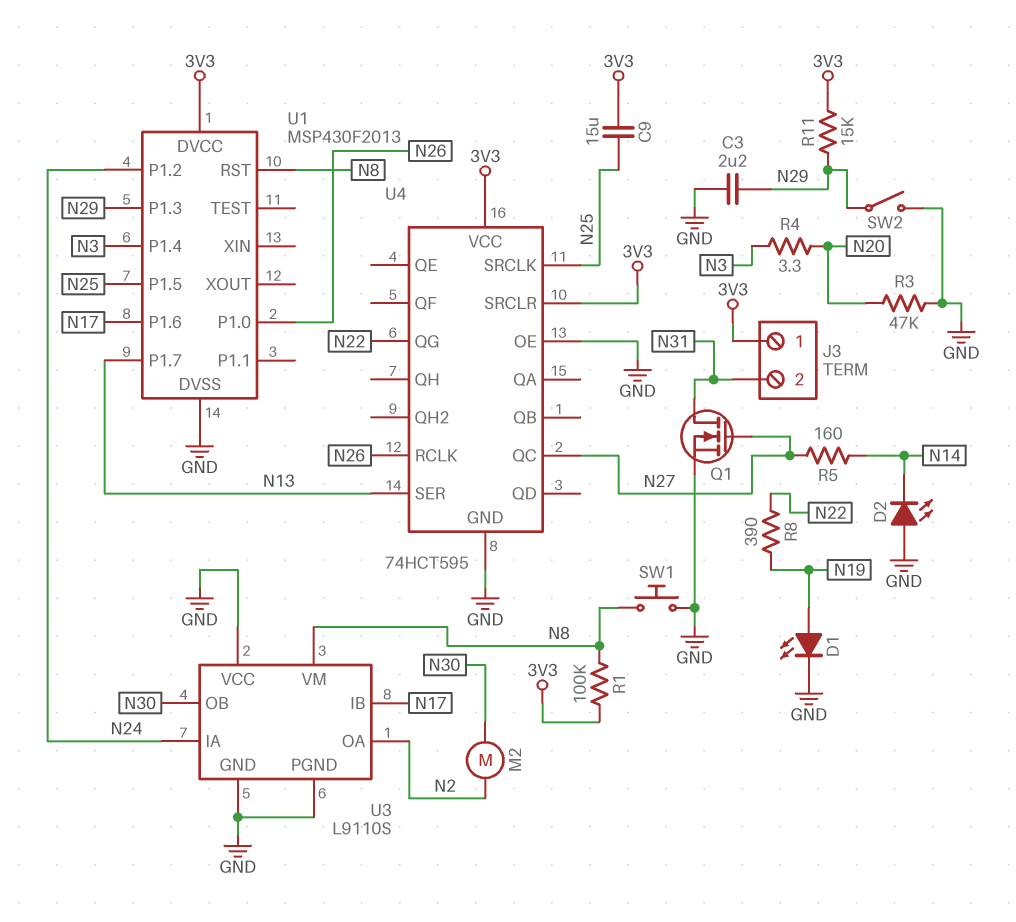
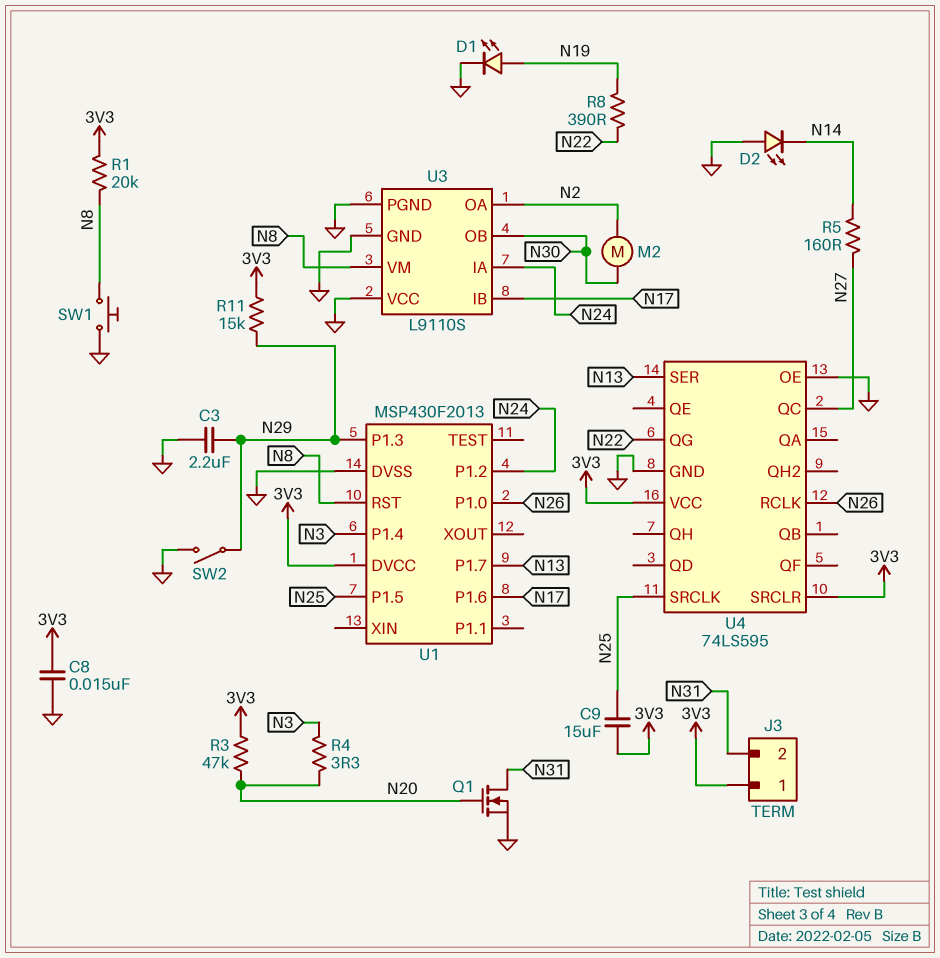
C8: none -> 15nF (3V3, GND)
Q1: NMOS (G N27, D N31, S GND) -> NMOS (G N20, D N31, S GND)
R1: 100k (3V3, N8) -> 20k (3V3, N8)
R3: 47k (GND, N20) -> 47k (3V3, N20)
U4: 74HCT595 -> 74LS595

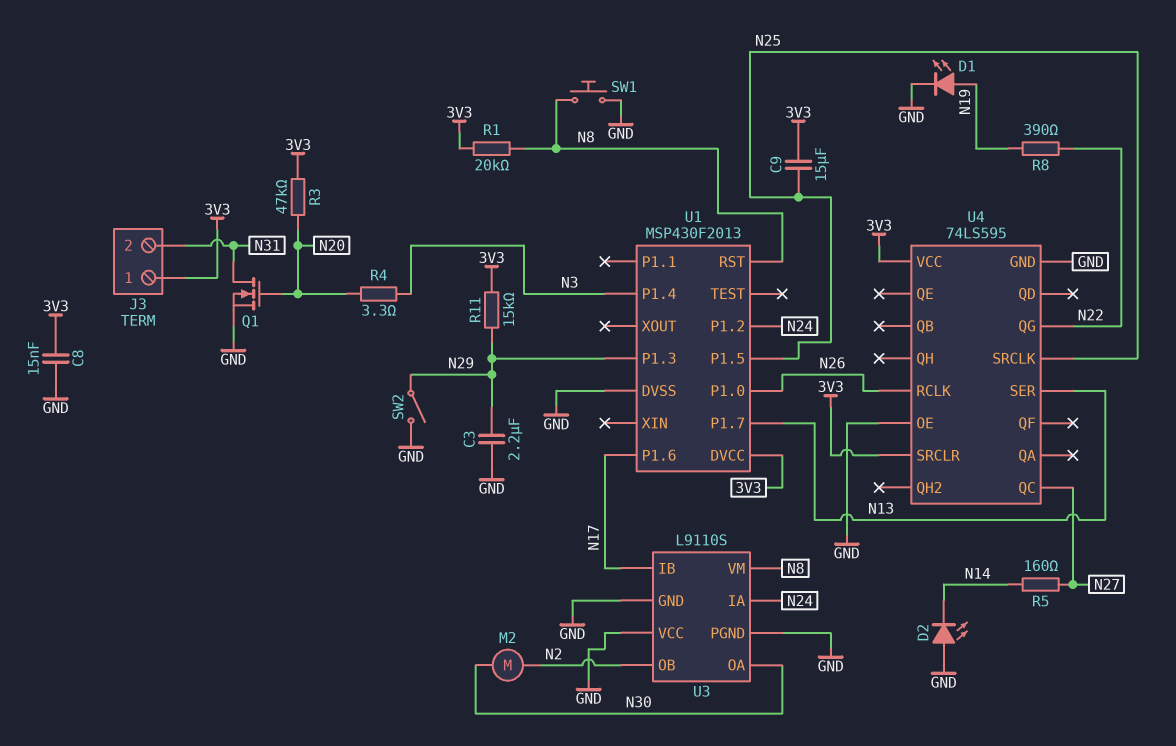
U3 pin OA: N2 -> N30
U3 pin OB: N30 -> N2

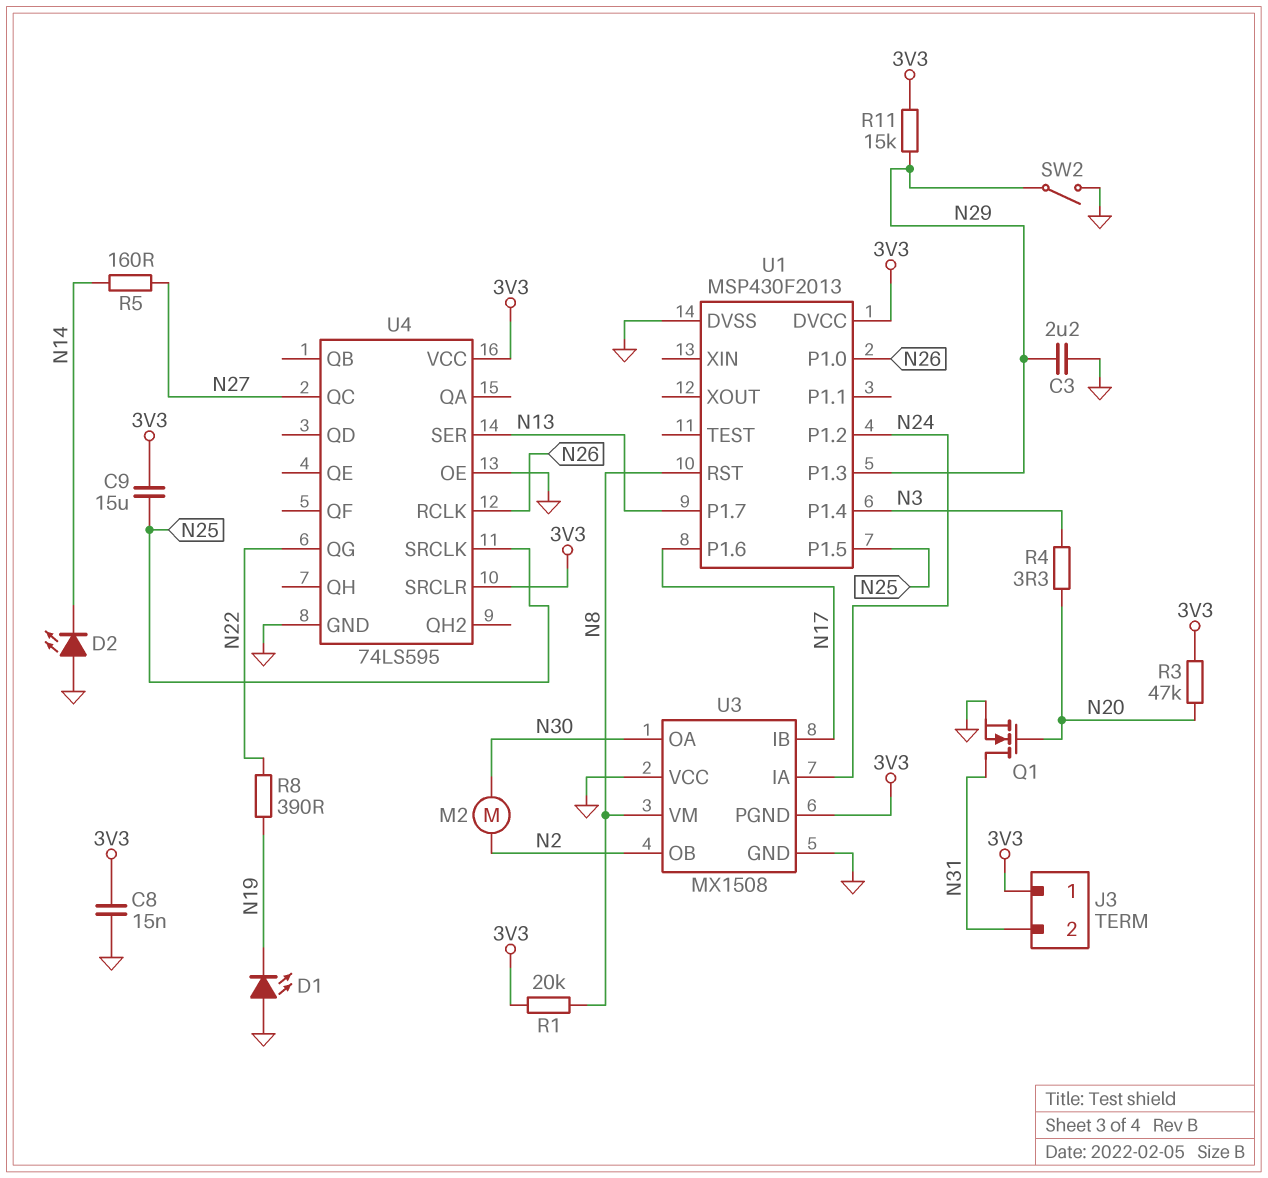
D1: LED (A N19, K GND) -> LED (A GND, K N19)
SW1: button (GND, N8) -> none
U3: L9110S -> MX1508
U3 pin PGND: GND -> 3V3

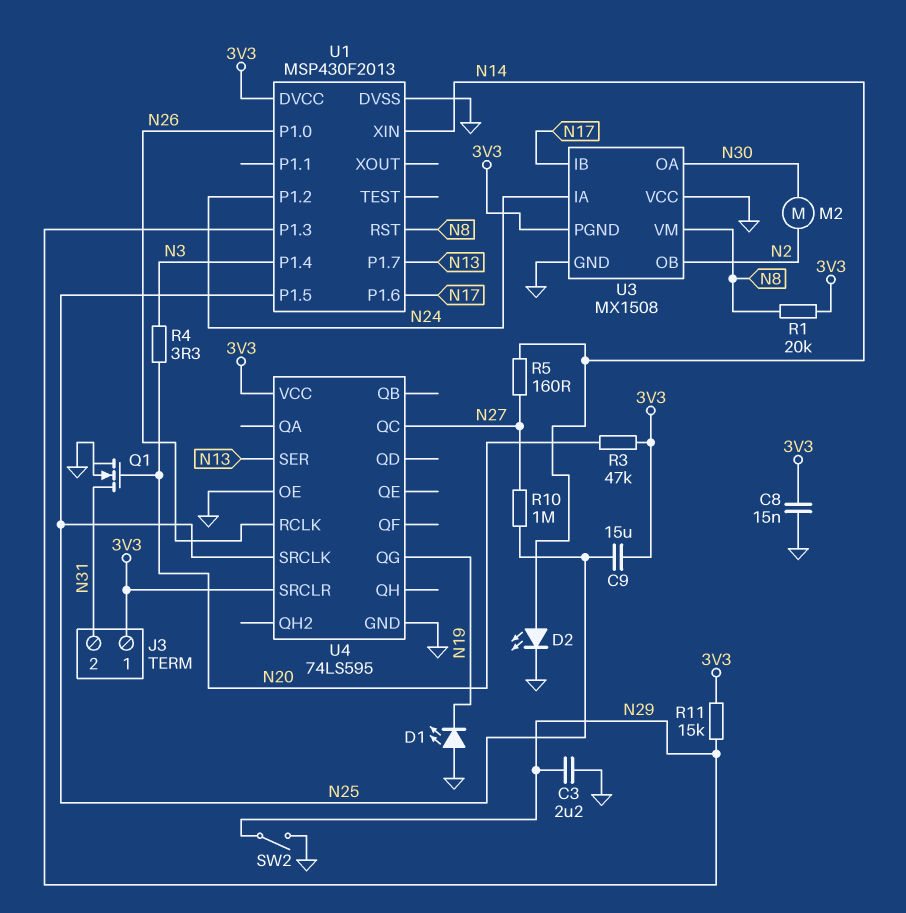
D2: LED (A GND, K N14) -> LED (A N14, K GND)
R8: 390 (N19, N22) -> none
R10: none -> 1M (N25, N27)
U1 pin XIN: none -> N14
U4 pin QG: N22 -> N19

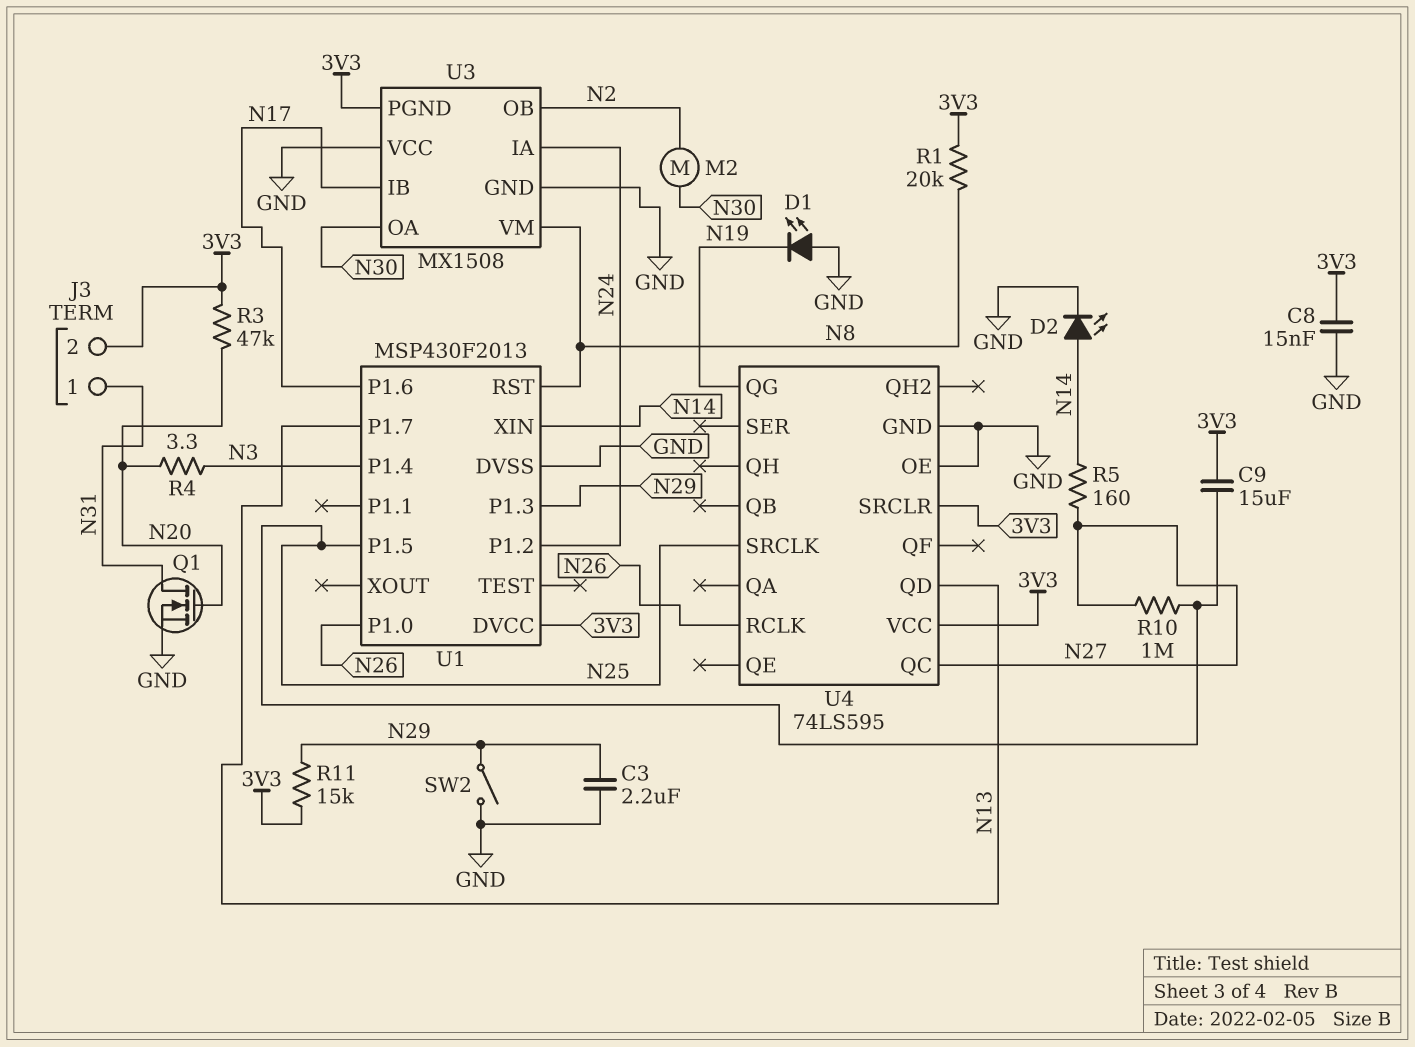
J3 pin 1: 3V3 -> N31
J3 pin 2: N31 -> 3V3
U4 pin QD: none -> N13
U4 pin SER: N13 -> none

